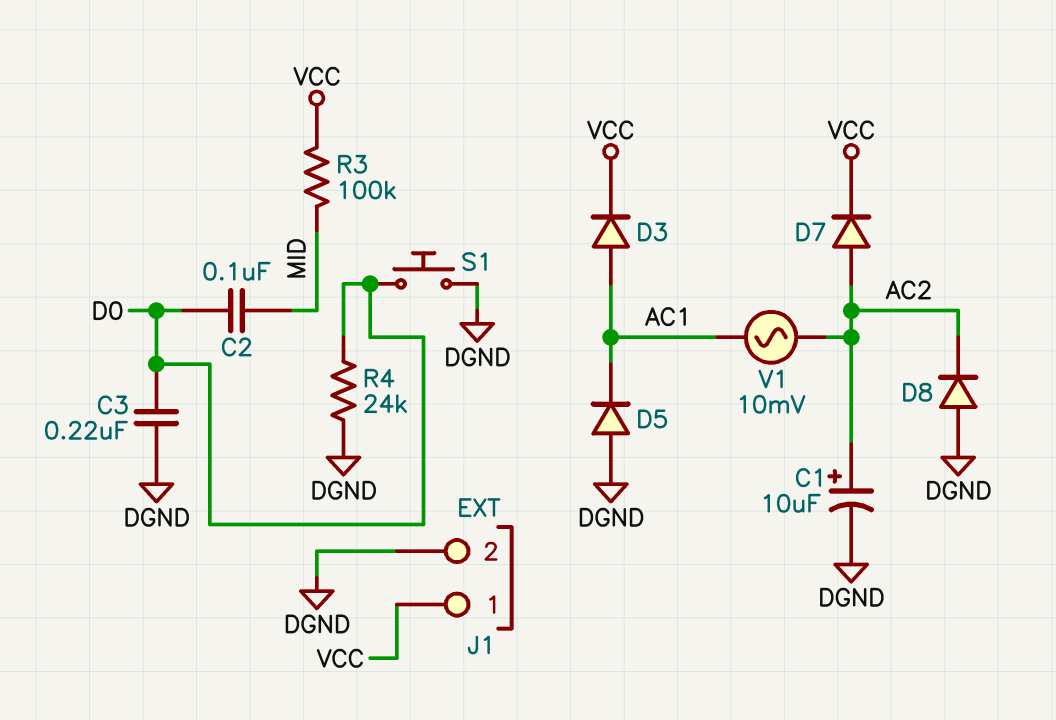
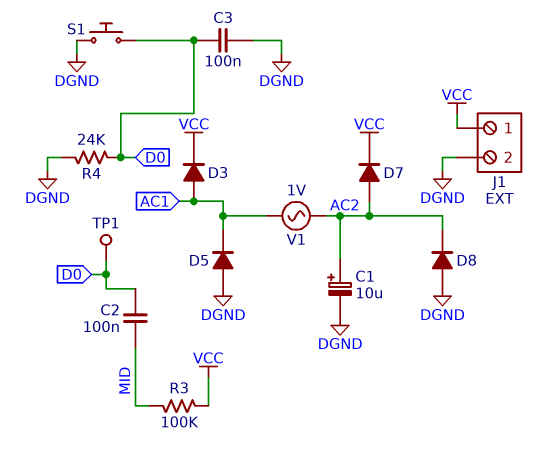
C3: 220nF (D0, DGND) -> 100nF (D0, DGND)
TP1: none -> test point (D0)
V1: AC 10mV (AC1, AC2) -> AC 1V (AC1, AC2)

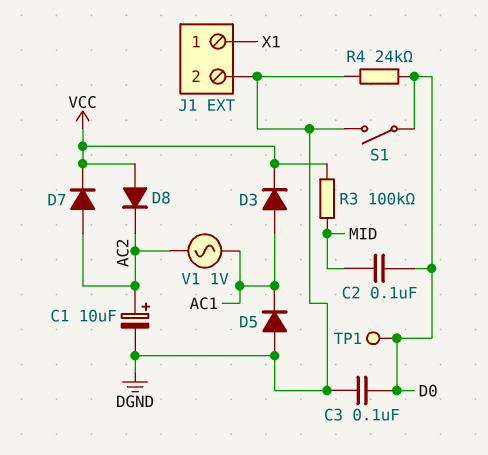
D8: diode (A DGND, K AC2) -> diode (A VCC, K AC2)
J1 pin 1: VCC -> X1
S1: button (D0, DGND) -> switch (D0, DGND)

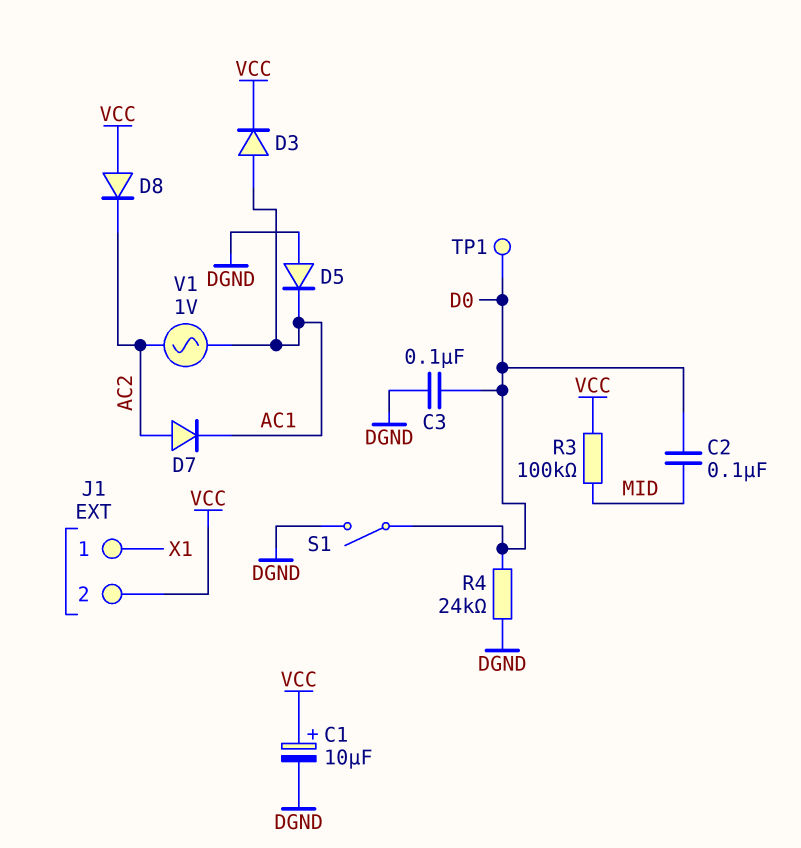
C1: 10uF (plus AC2, minus DGND) -> 10uF (plus VCC, minus DGND)
D7: diode (A AC2, K VCC) -> diode (A AC2, K AC1)
J1 pin 2: DGND -> VCC

